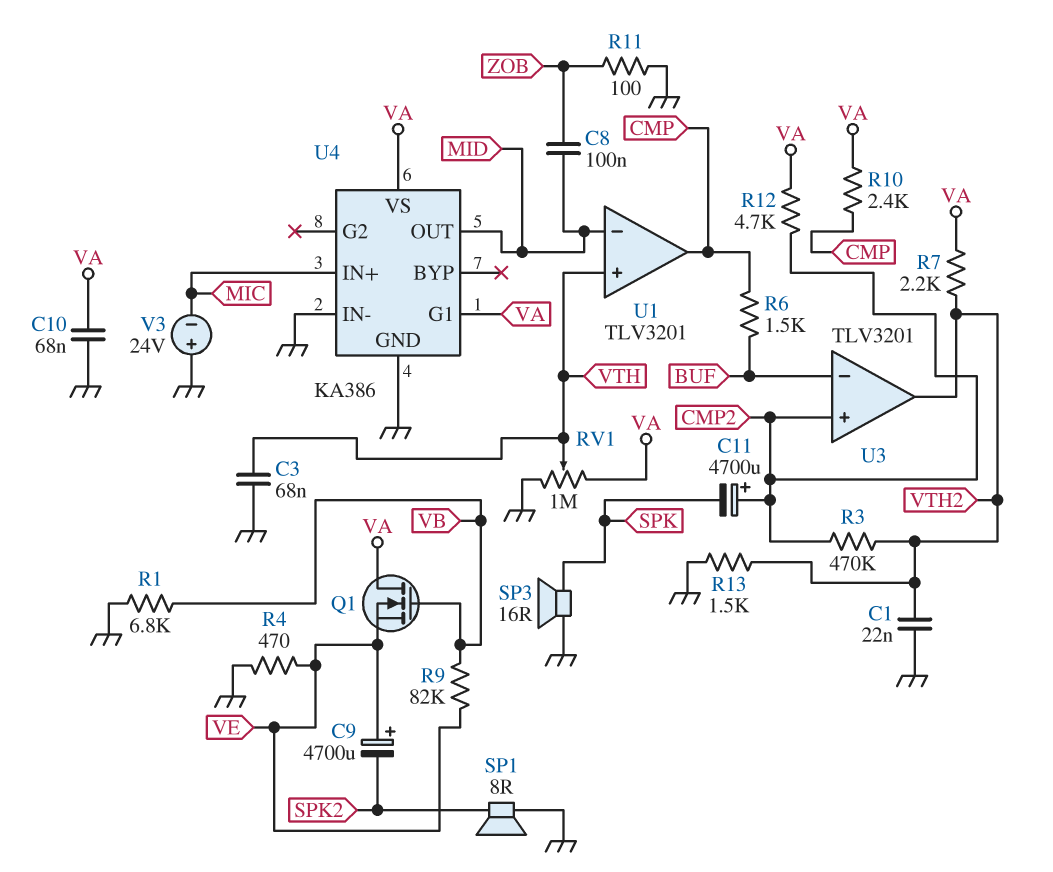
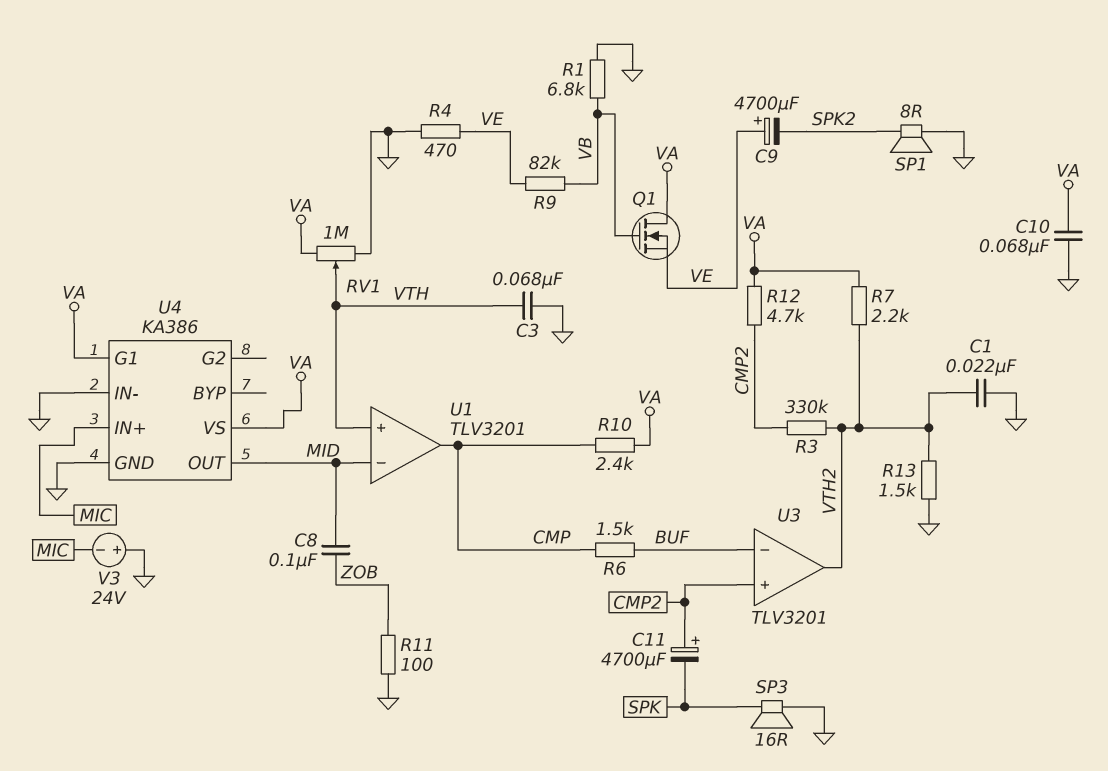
R3: 470k (CMP2, VTH2) -> 330k (CMP2, VTH2)

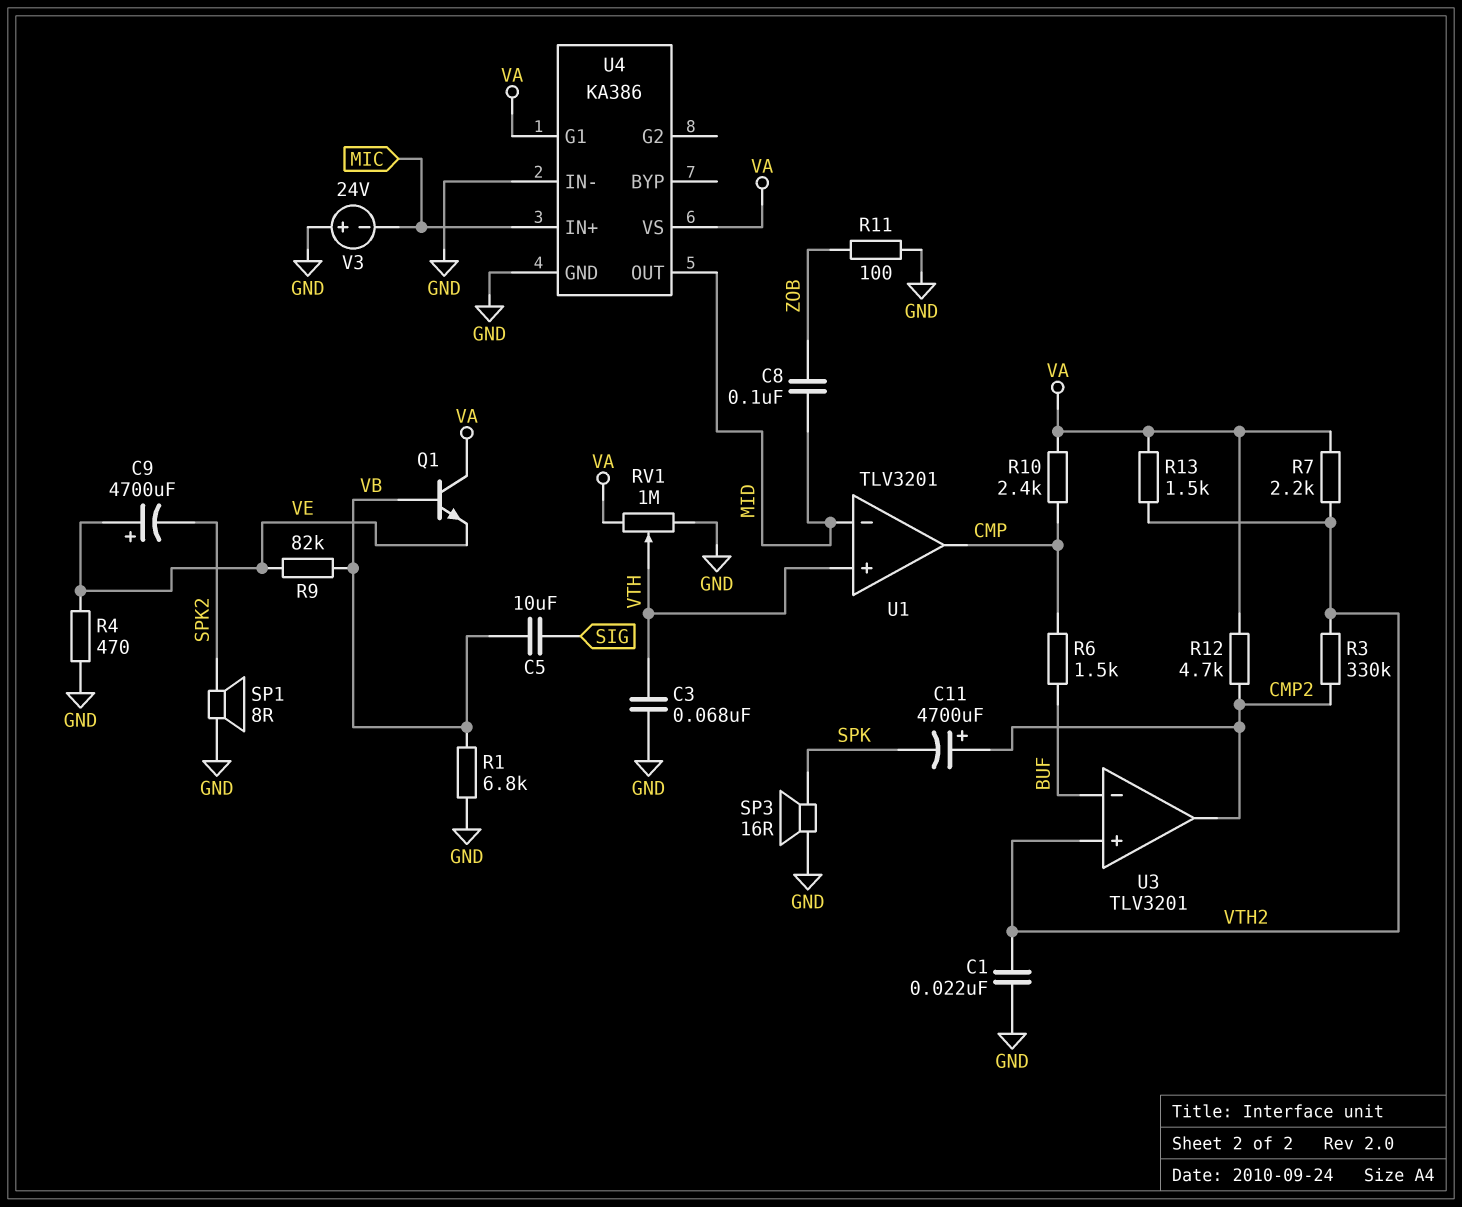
C5: none -> 10uF (SIG, VB)
C10: 68nF (GND, VA) -> none
Q1: NMOS (G VB, D VA, S VE) -> NPN (B VB, C VA, E VE)
R13: 1.5k (GND, VTH2) -> 1.5k (VA, VTH2)
U3 pin in+: CMP2 -> VTH2
U3 pin out: VTH2 -> CMP2

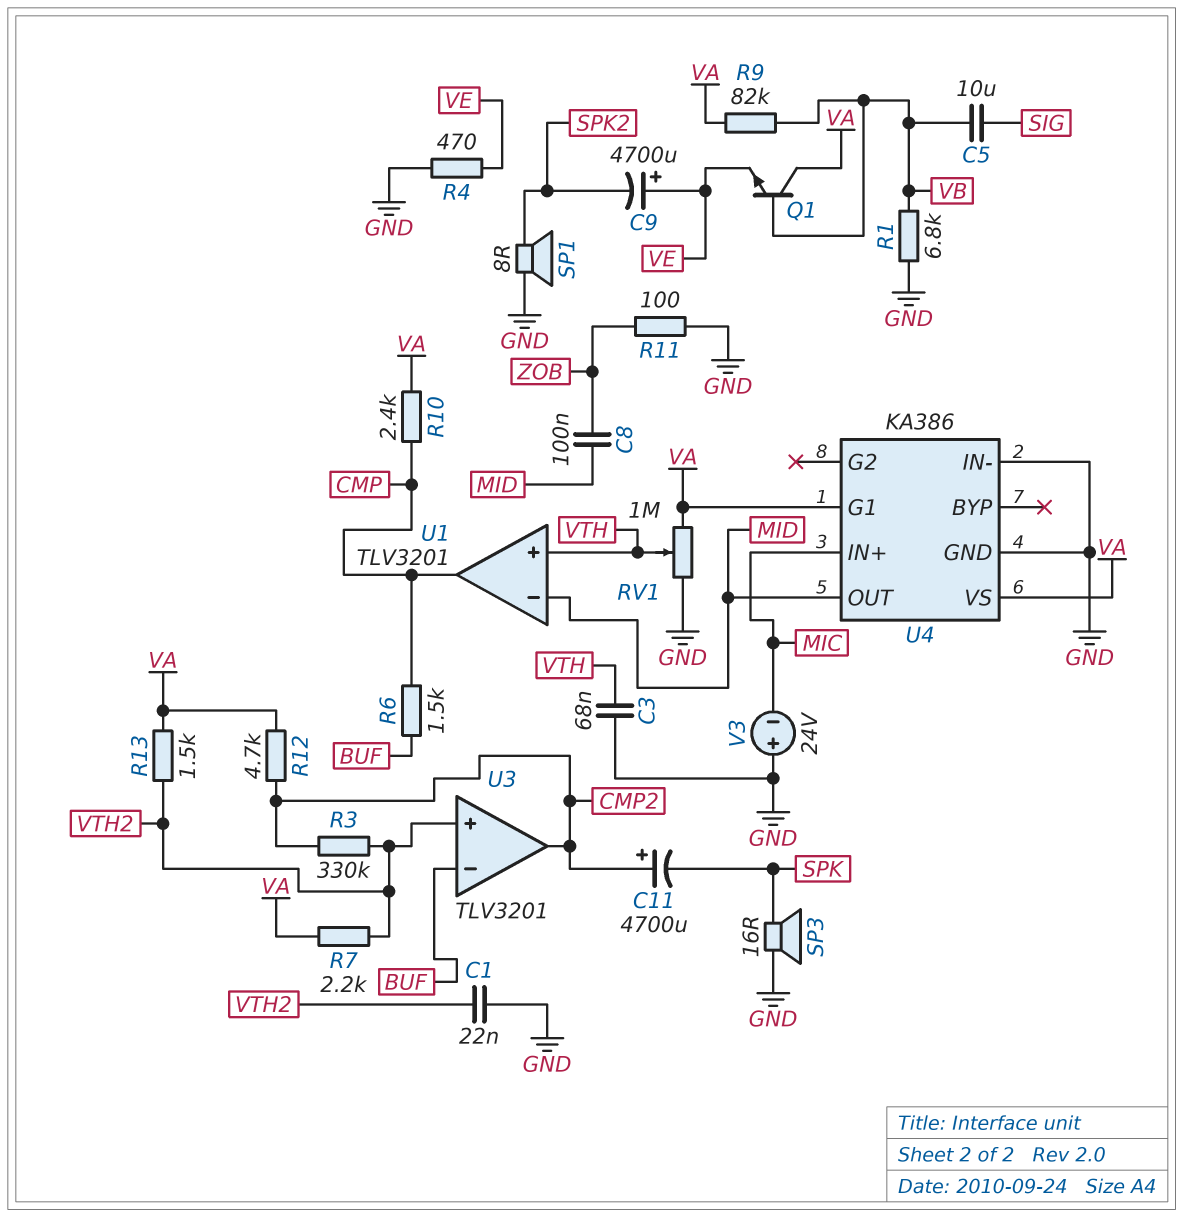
R9: 82k (VB, VE) -> 82k (VA, VB)

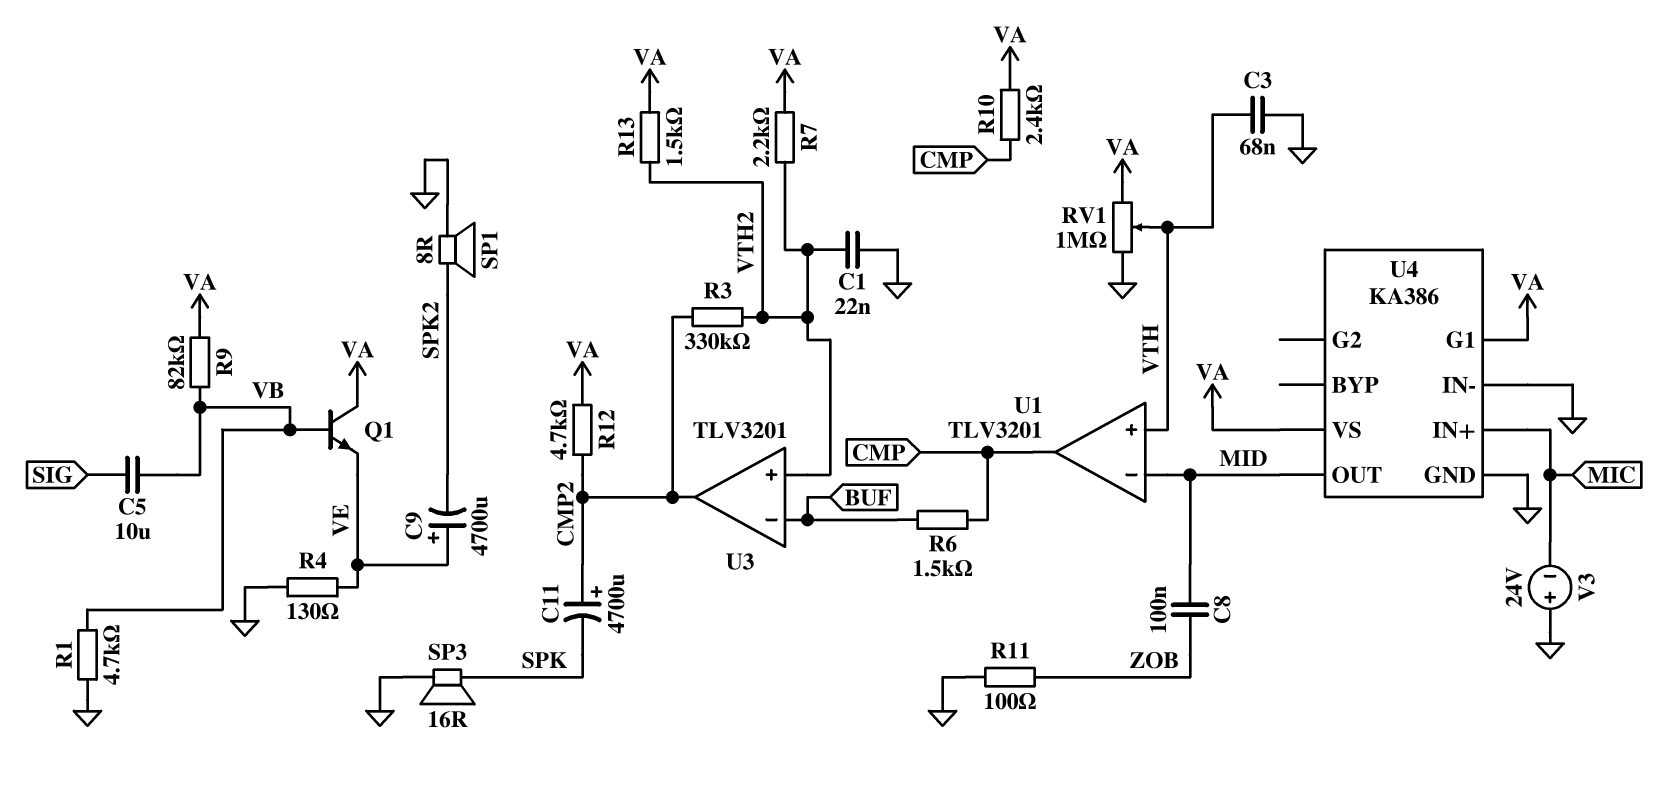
R1: 6.8k (GND, VB) -> 4.7k (GND, VB)
R4: 470 (GND, VE) -> 130 (GND, VE)

